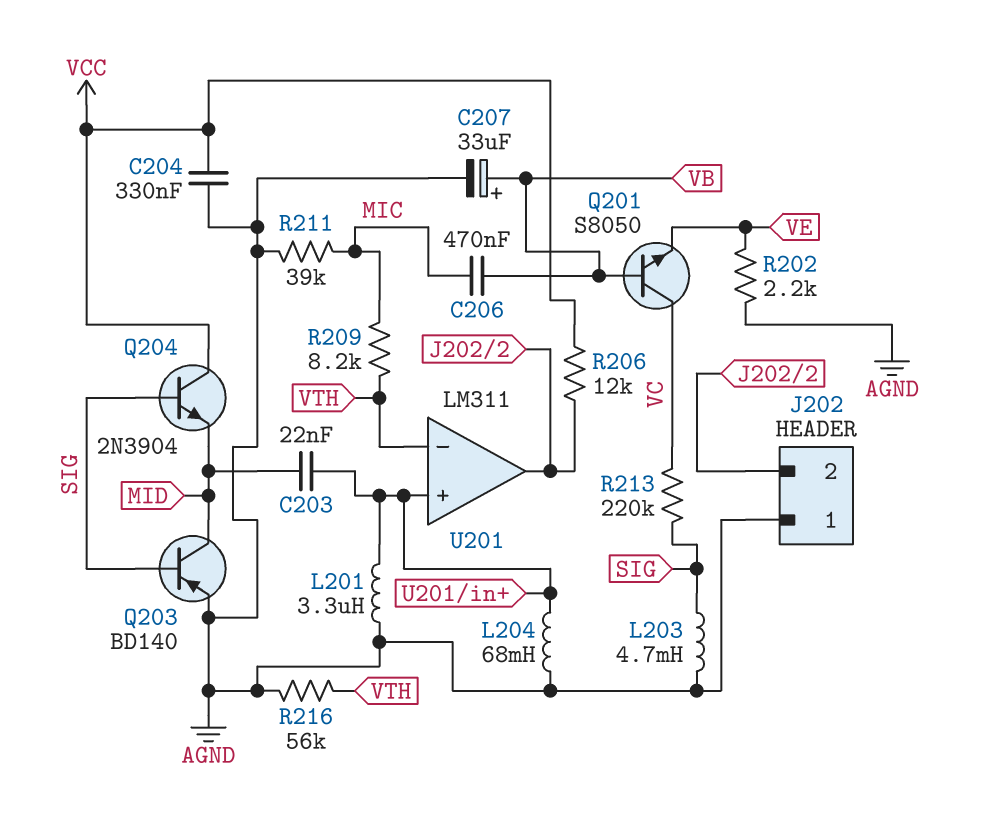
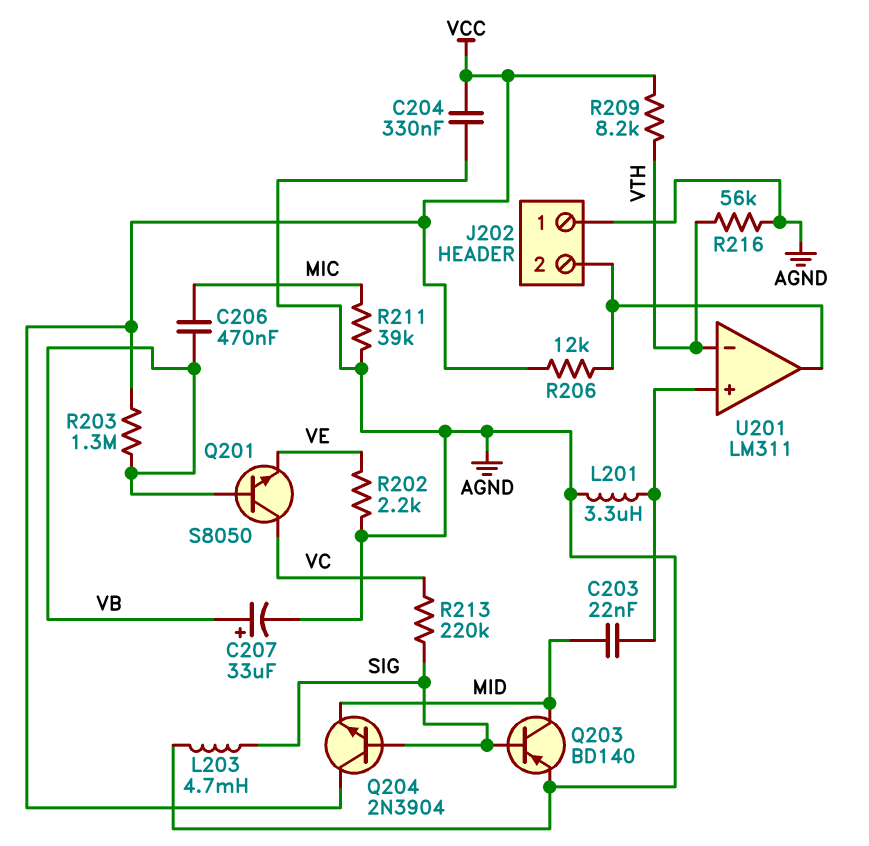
L204: 68mH (AGND, U201/in+) -> none
R203: none -> 1.3M (VB, VCC)
R209: 8.2k (MIC, VTH) -> 8.2k (VCC, VTH)

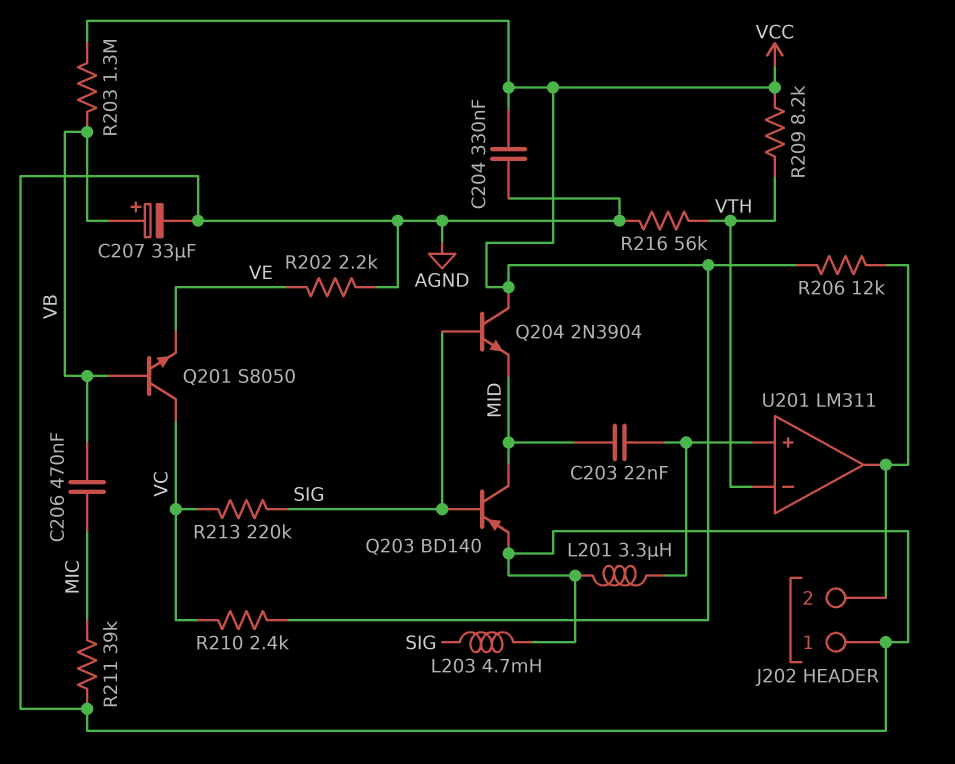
R210: none -> 2.4k (VC, VCC)

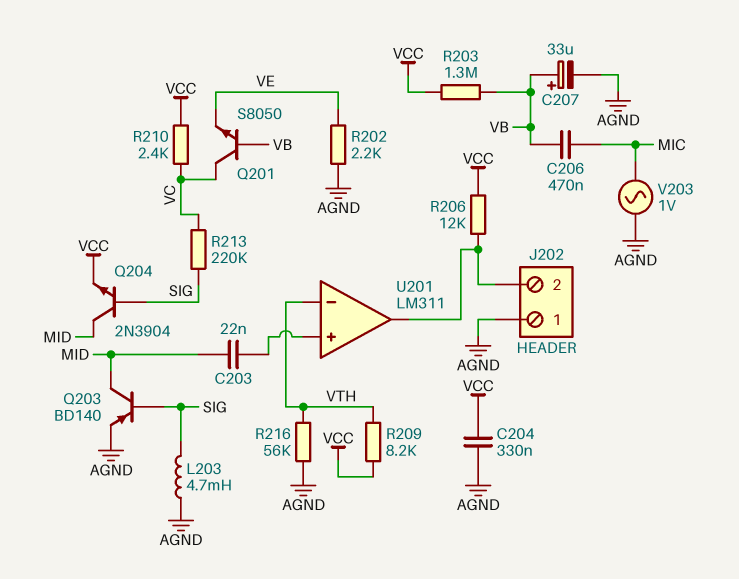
L201: 3.3uH (AGND, U201/in+) -> none
Q204: NPN 2N3904 (B SIG, C VCC, E MID) -> NPN 2N3904 (B SIG, C MID, E VCC)
R211: 39k (AGND, MIC) -> none
V203: none -> AC 1V (AGND, MIC)

